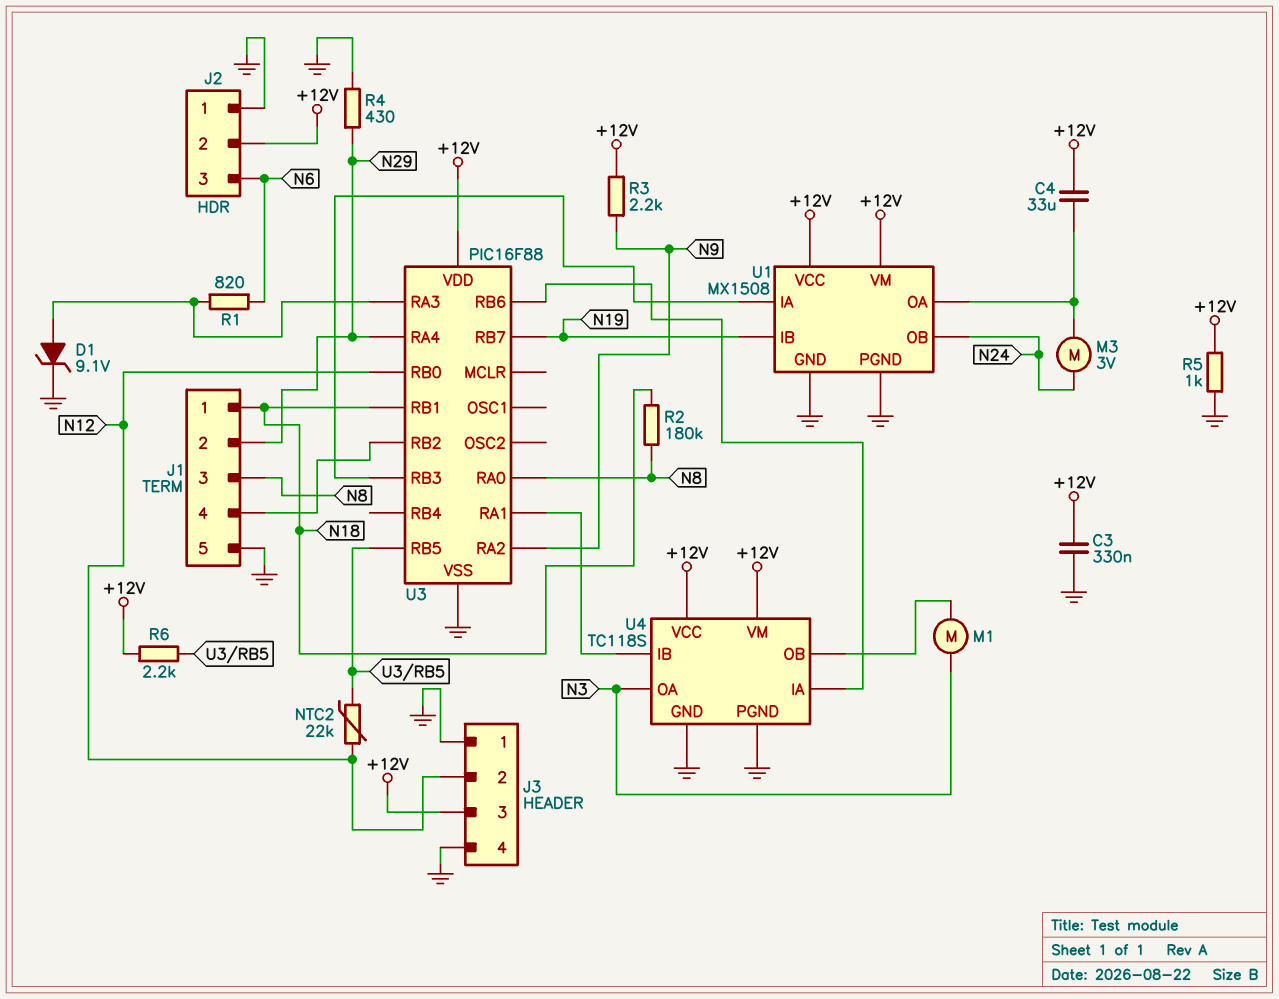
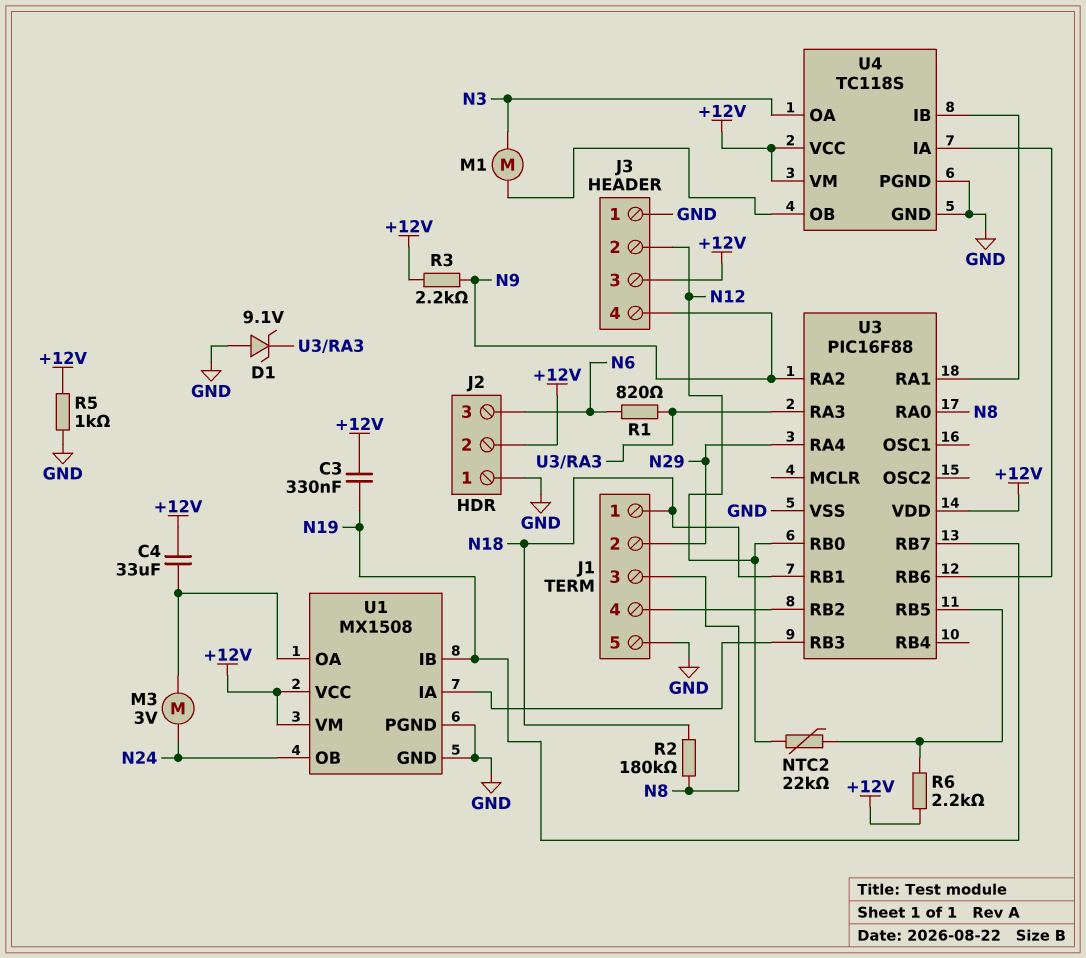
C3: 330nF (+12V, GND) -> 330nF (+12V, N19)
D1: zener 9.1V (A U3/RA3, K GND) -> zener 9.1V (A GND, K U3/RA3)
J3 pin 4: GND -> N9
R4: 430 (GND, N29) -> none

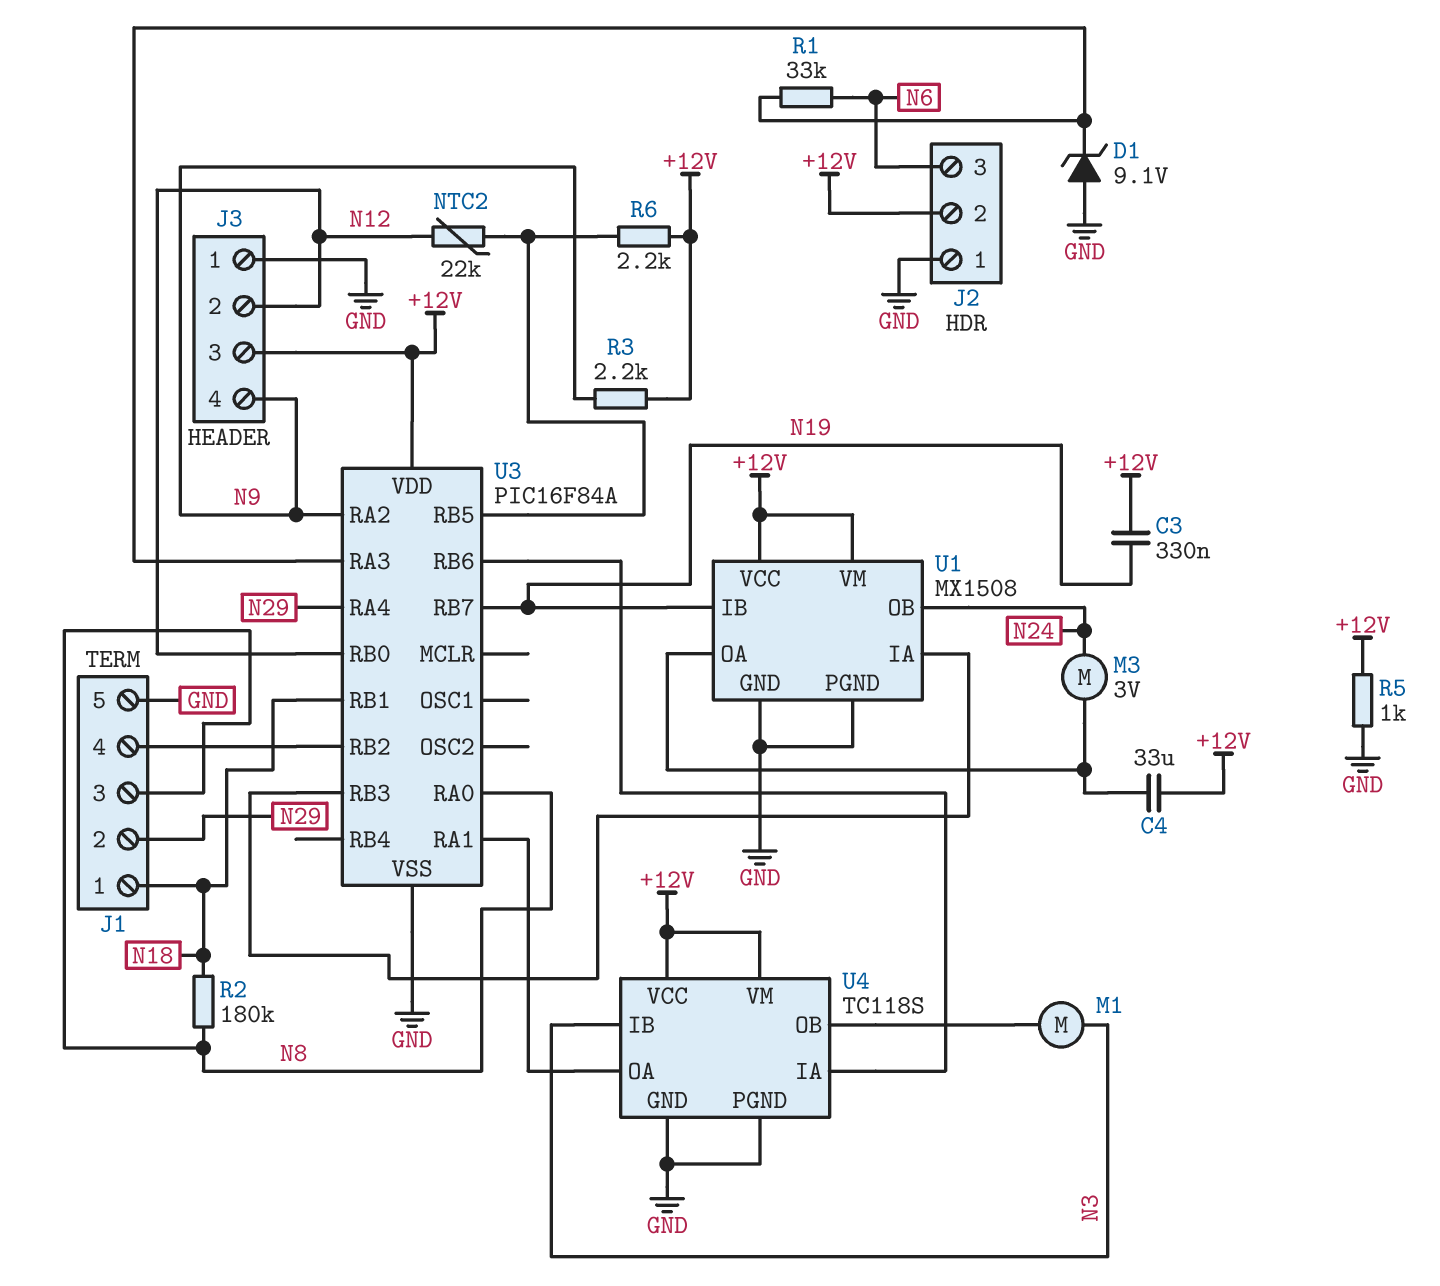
R1: 820 (N6, U3/RA3) -> 33k (N6, U3/RA3)
U3: PIC16F88 -> PIC16F84A
U4 pin IB: U3/RA1 -> N3
U4 pin OA: N3 -> U3/RA1

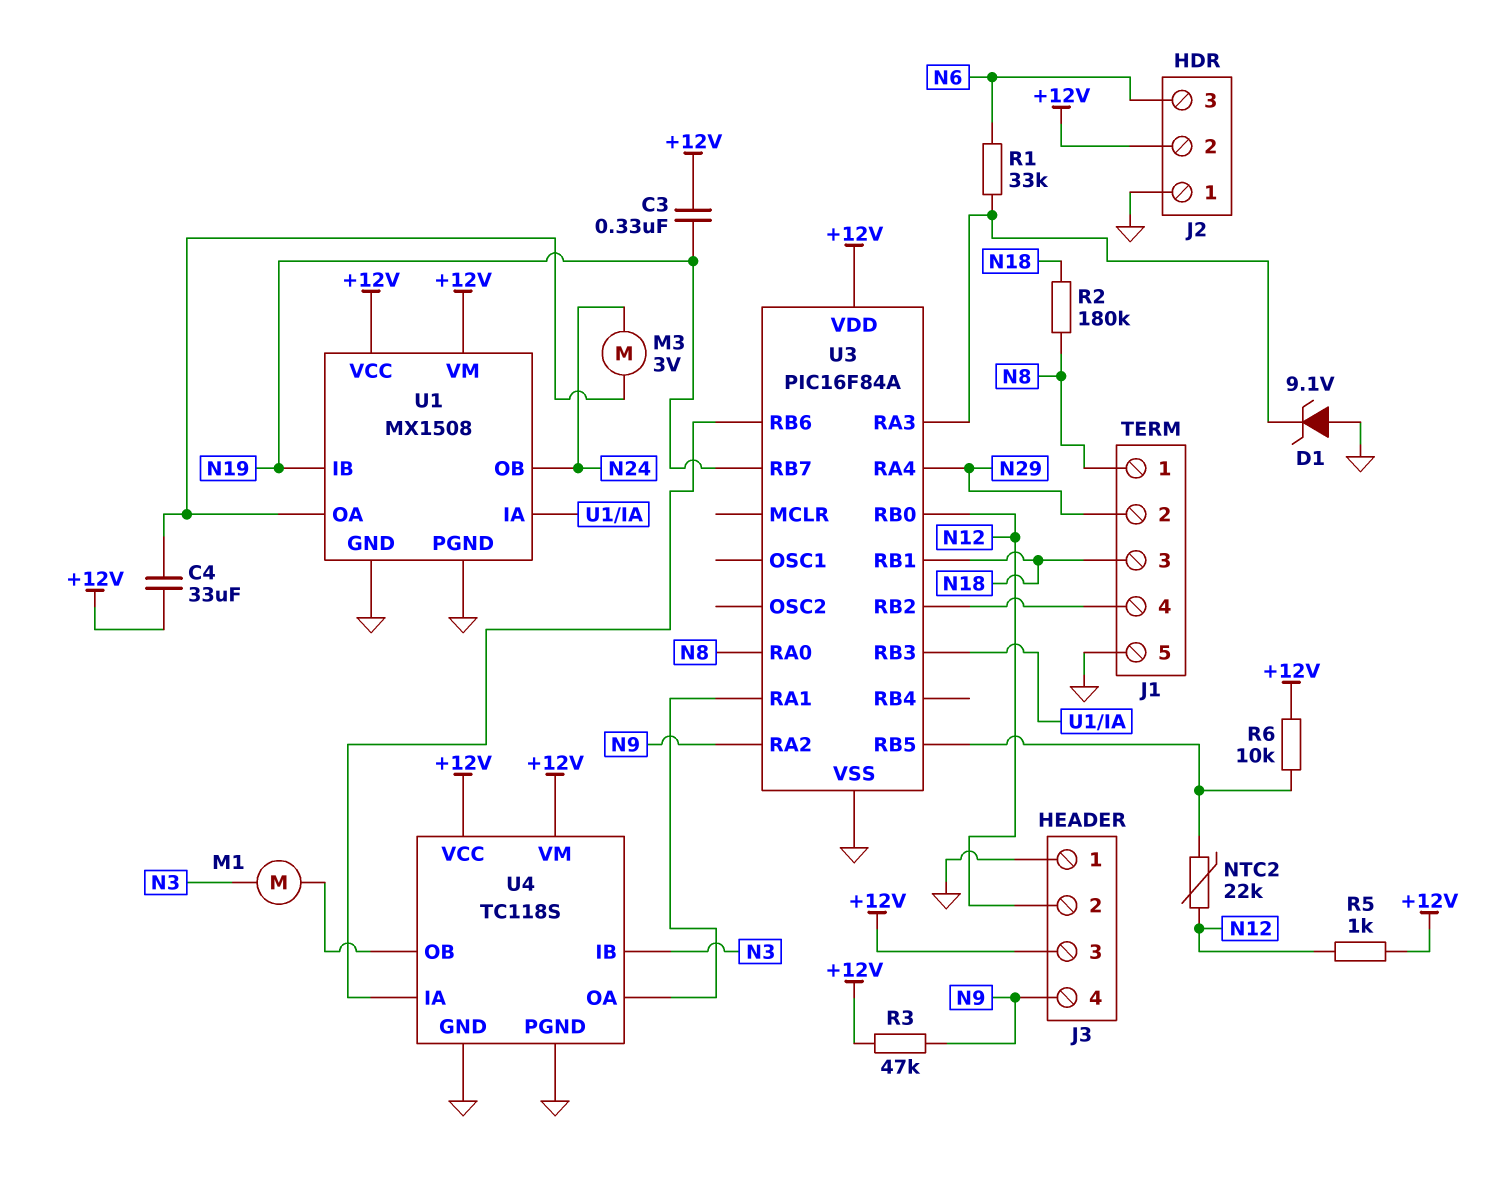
J1 pin 1: N18 -> N8
J1 pin 3: N8 -> N18
R3: 2.2k (+12V, N9) -> 47k (+12V, N9)
R5: 1k (+12V, GND) -> 1k (+12V, N12)
R6: 2.2k (+12V, U3/RB5) -> 10k (+12V, U3/RB5)

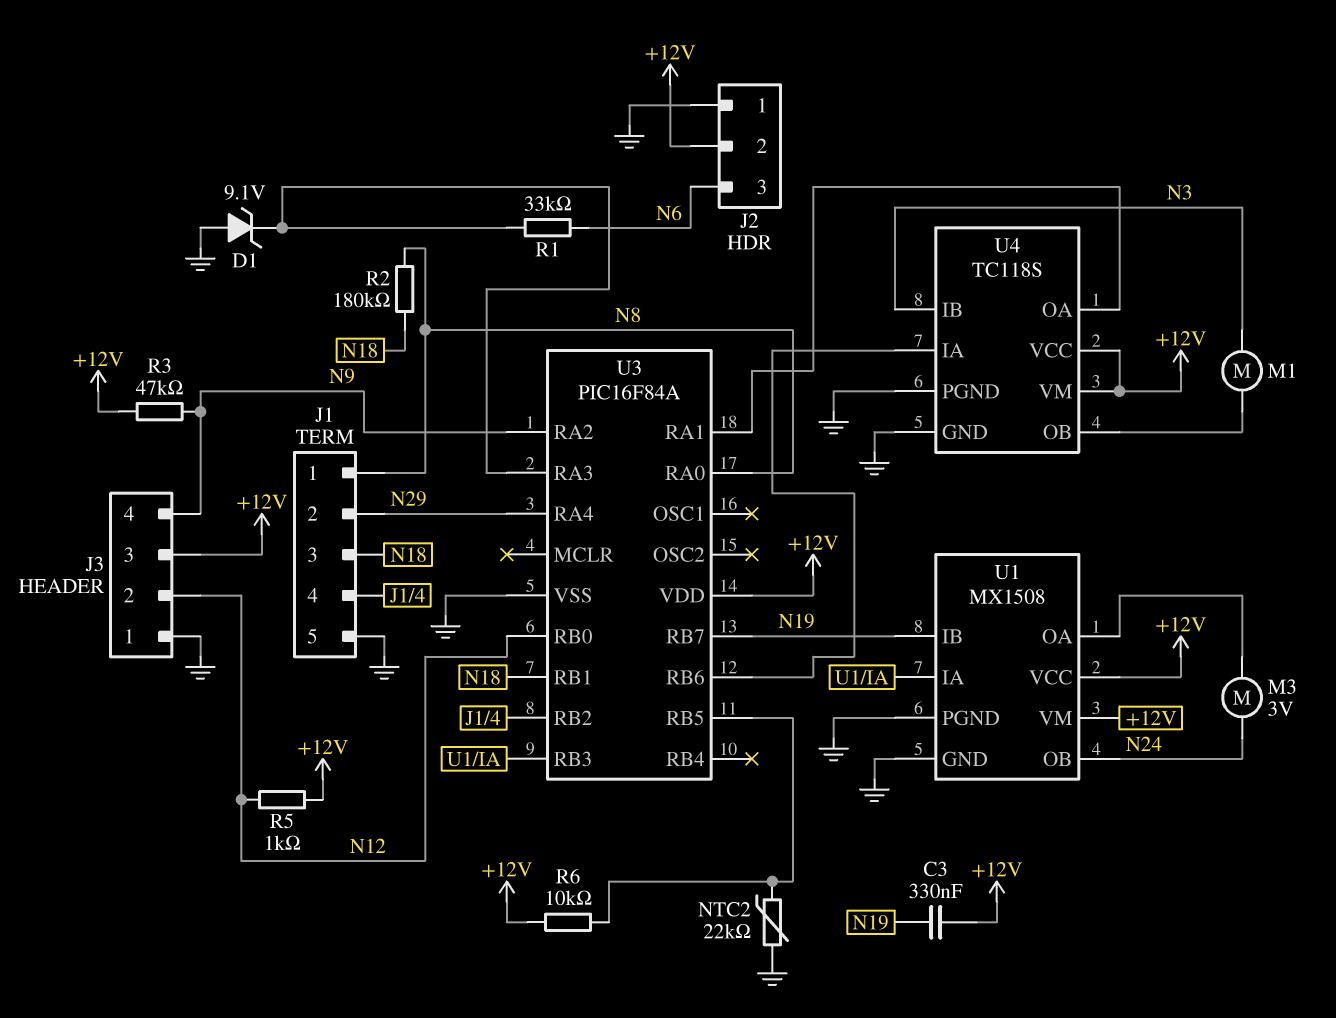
C4: 33uF (+12V, U1/OA) -> none
NTC2: 22k (N12, U3/RB5) -> 22k (GND, U3/RB5)

